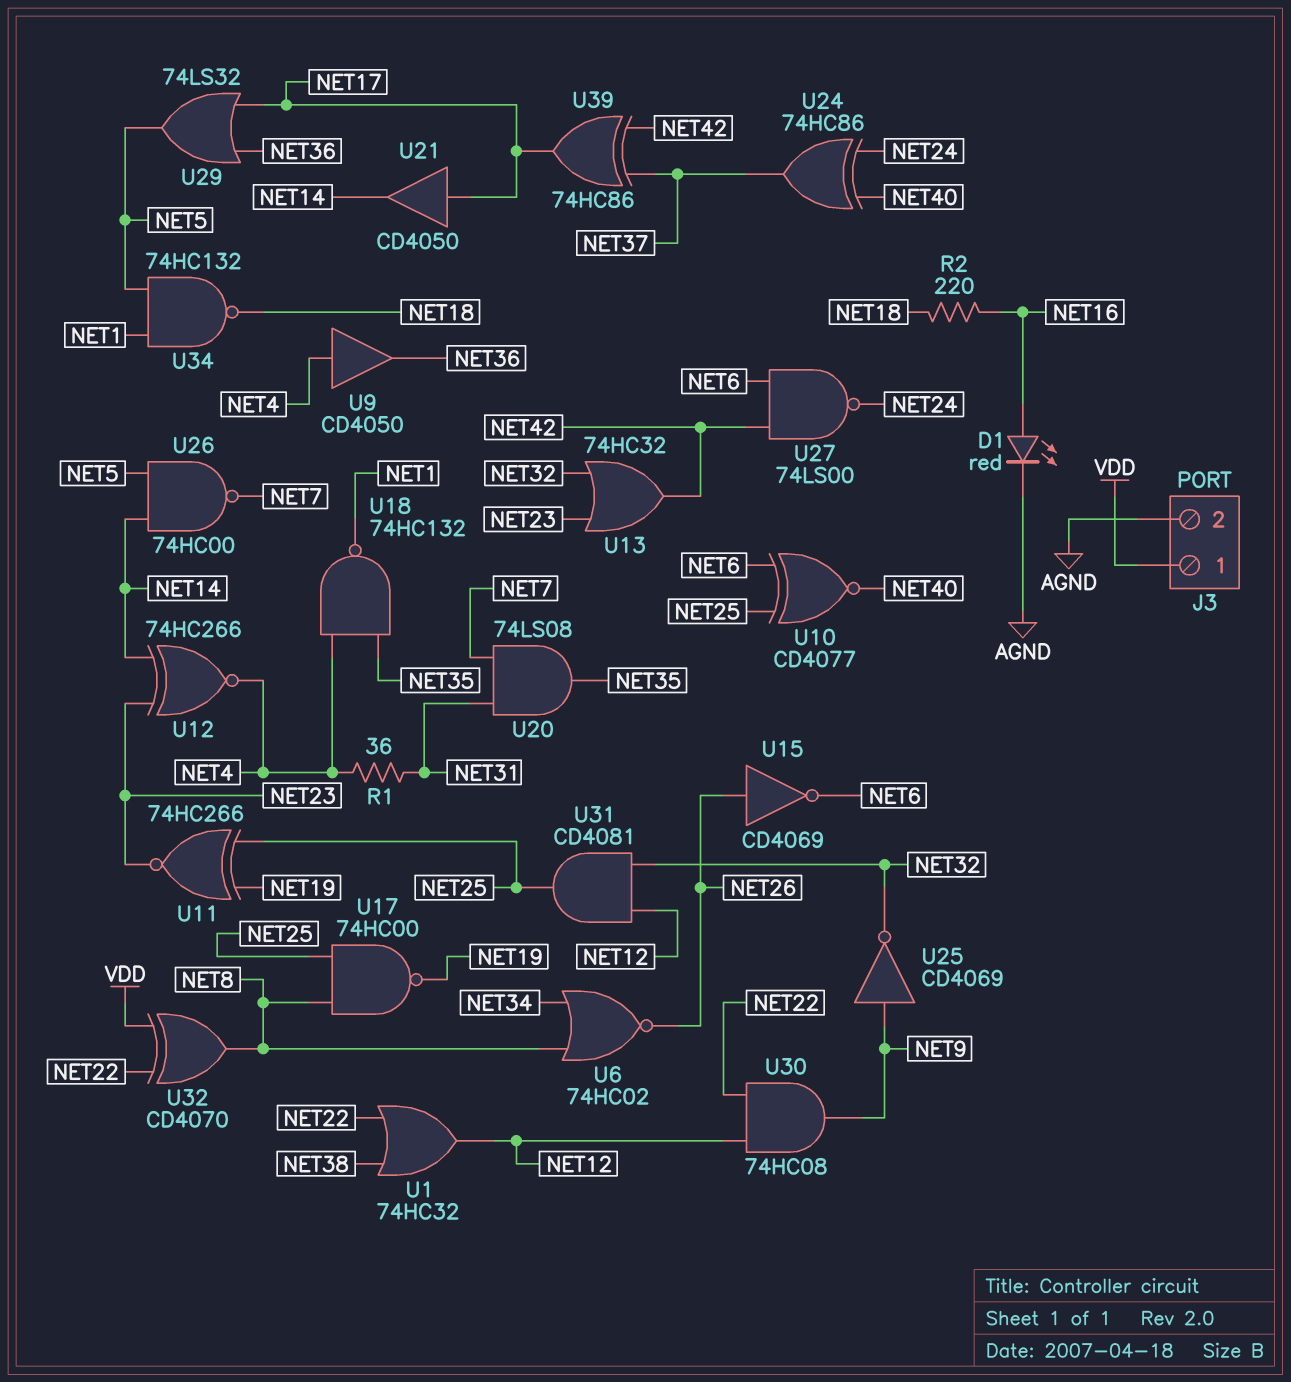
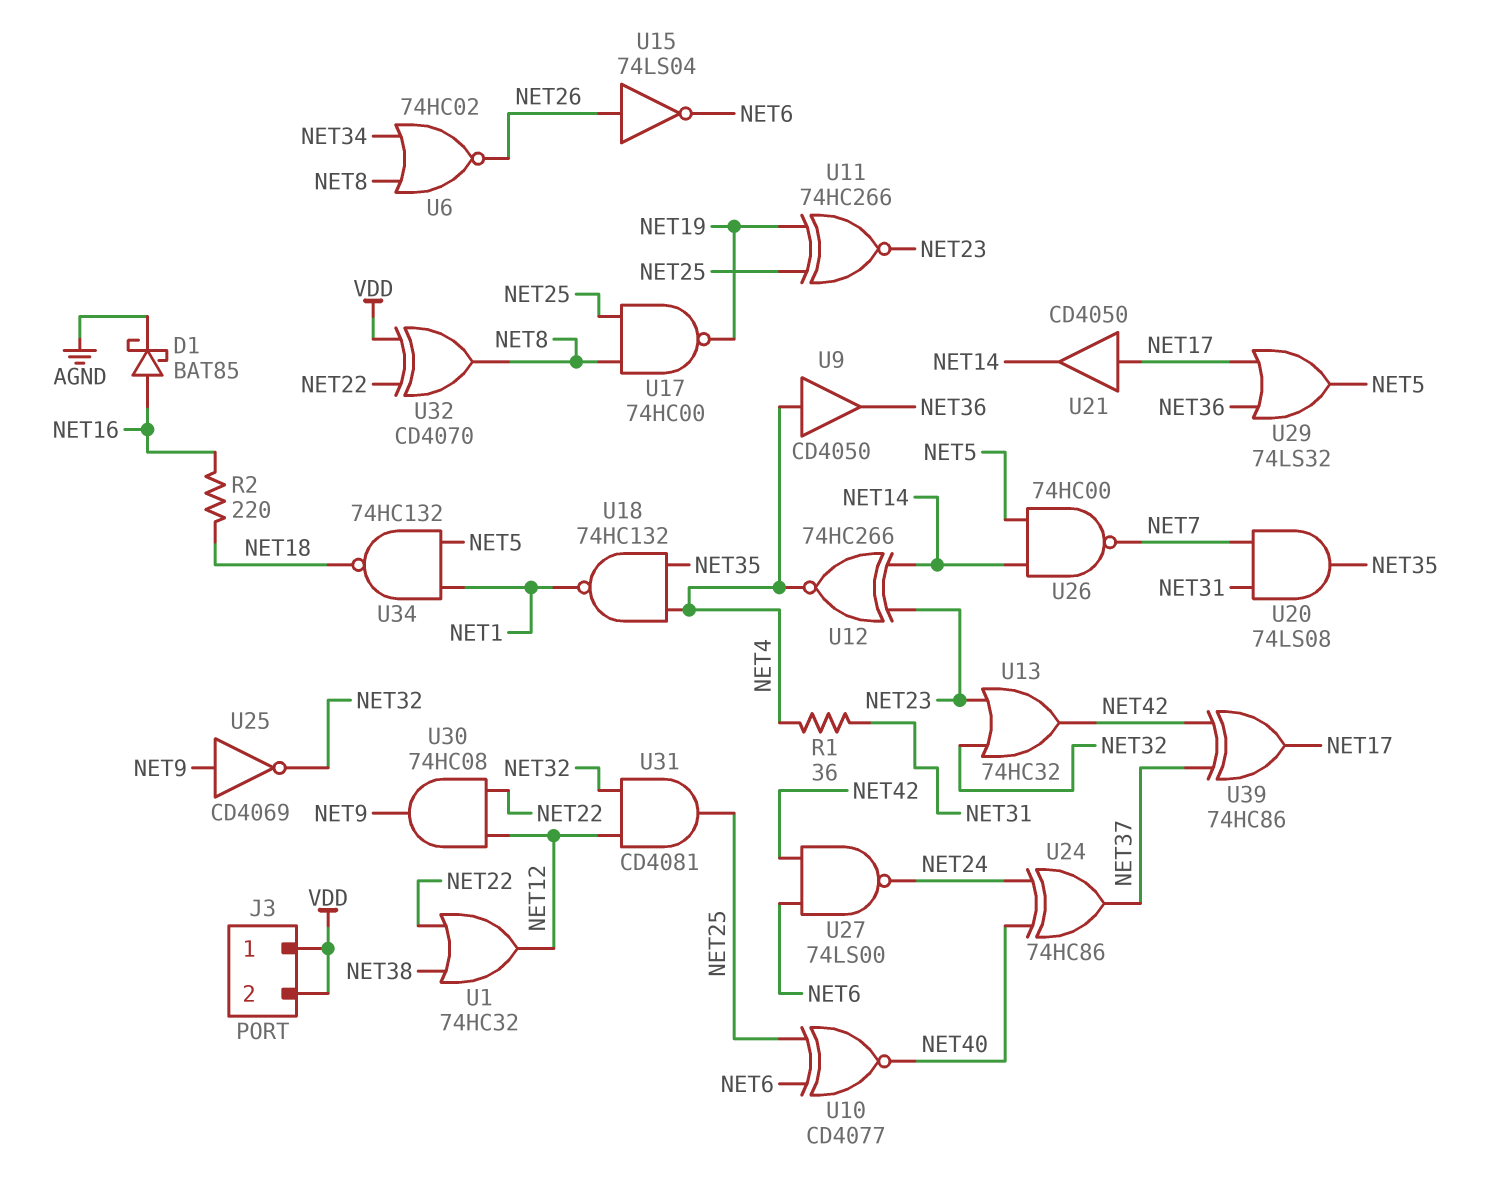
D1: LED red (A NET16, K AGND) -> schottky BAT85 (A NET16, K AGND)
J3 pin 2: AGND -> VDD
U15: NOT CD4069 (in NET26, out NET6) -> NOT 74LS04 (in NET26, out NET6)

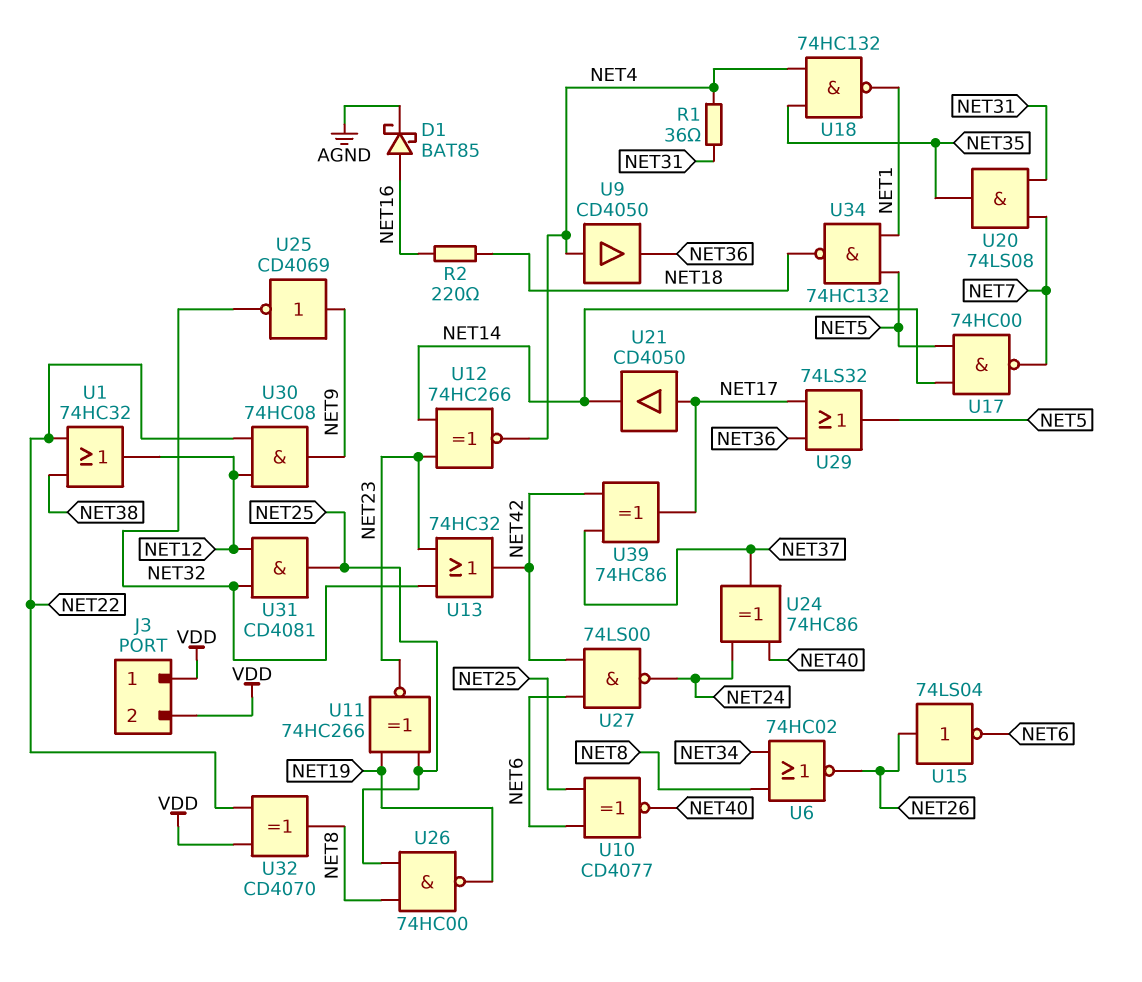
U17: NAND 74HC00 (in NET8, in NET25, out NET19) -> NAND 74HC00 (in NET5, in NET14, out NET7)
U26: NAND 74HC00 (in NET5, in NET14, out NET7) -> NAND 74HC00 (in NET8, in NET25, out NET19)

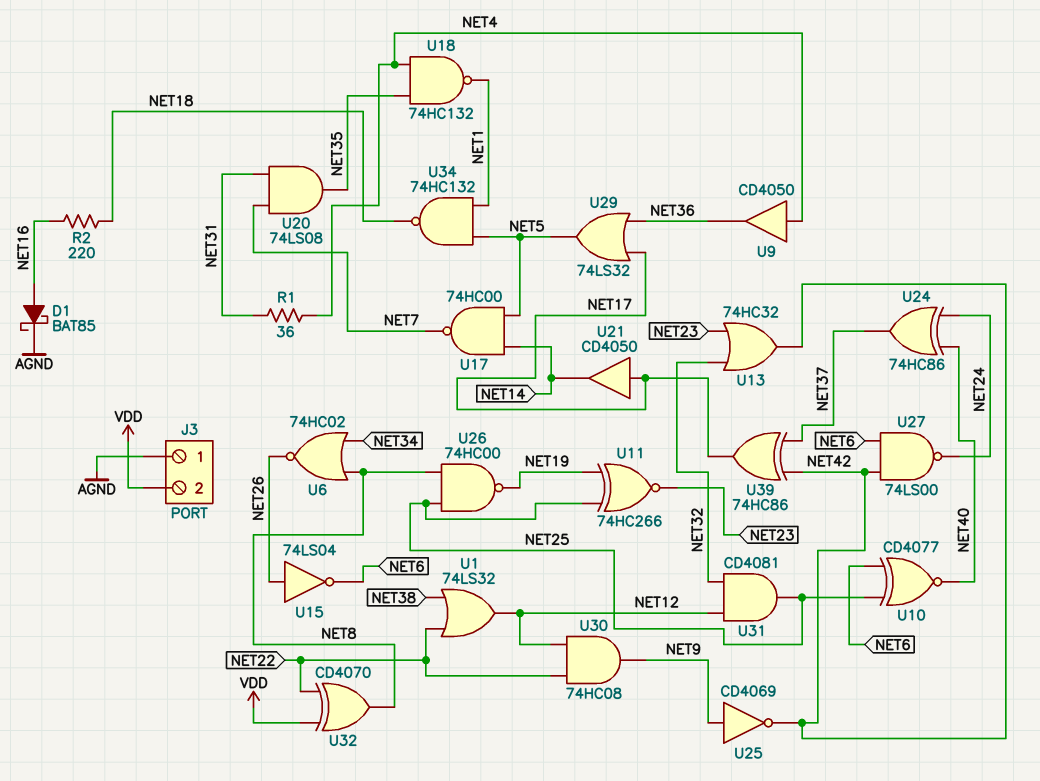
J3 pin 1: VDD -> AGND
U1: OR 74HC32 (in NET22, in NET38, out NET12) -> OR 74LS32 (in NET22, in NET38, out NET12)
U12: XNOR 74HC266 (in NET14, in NET23, out NET4) -> none
U25: NOT CD4069 (in NET9, out NET32) -> NOT CD4069 (in NET9, out NET42)

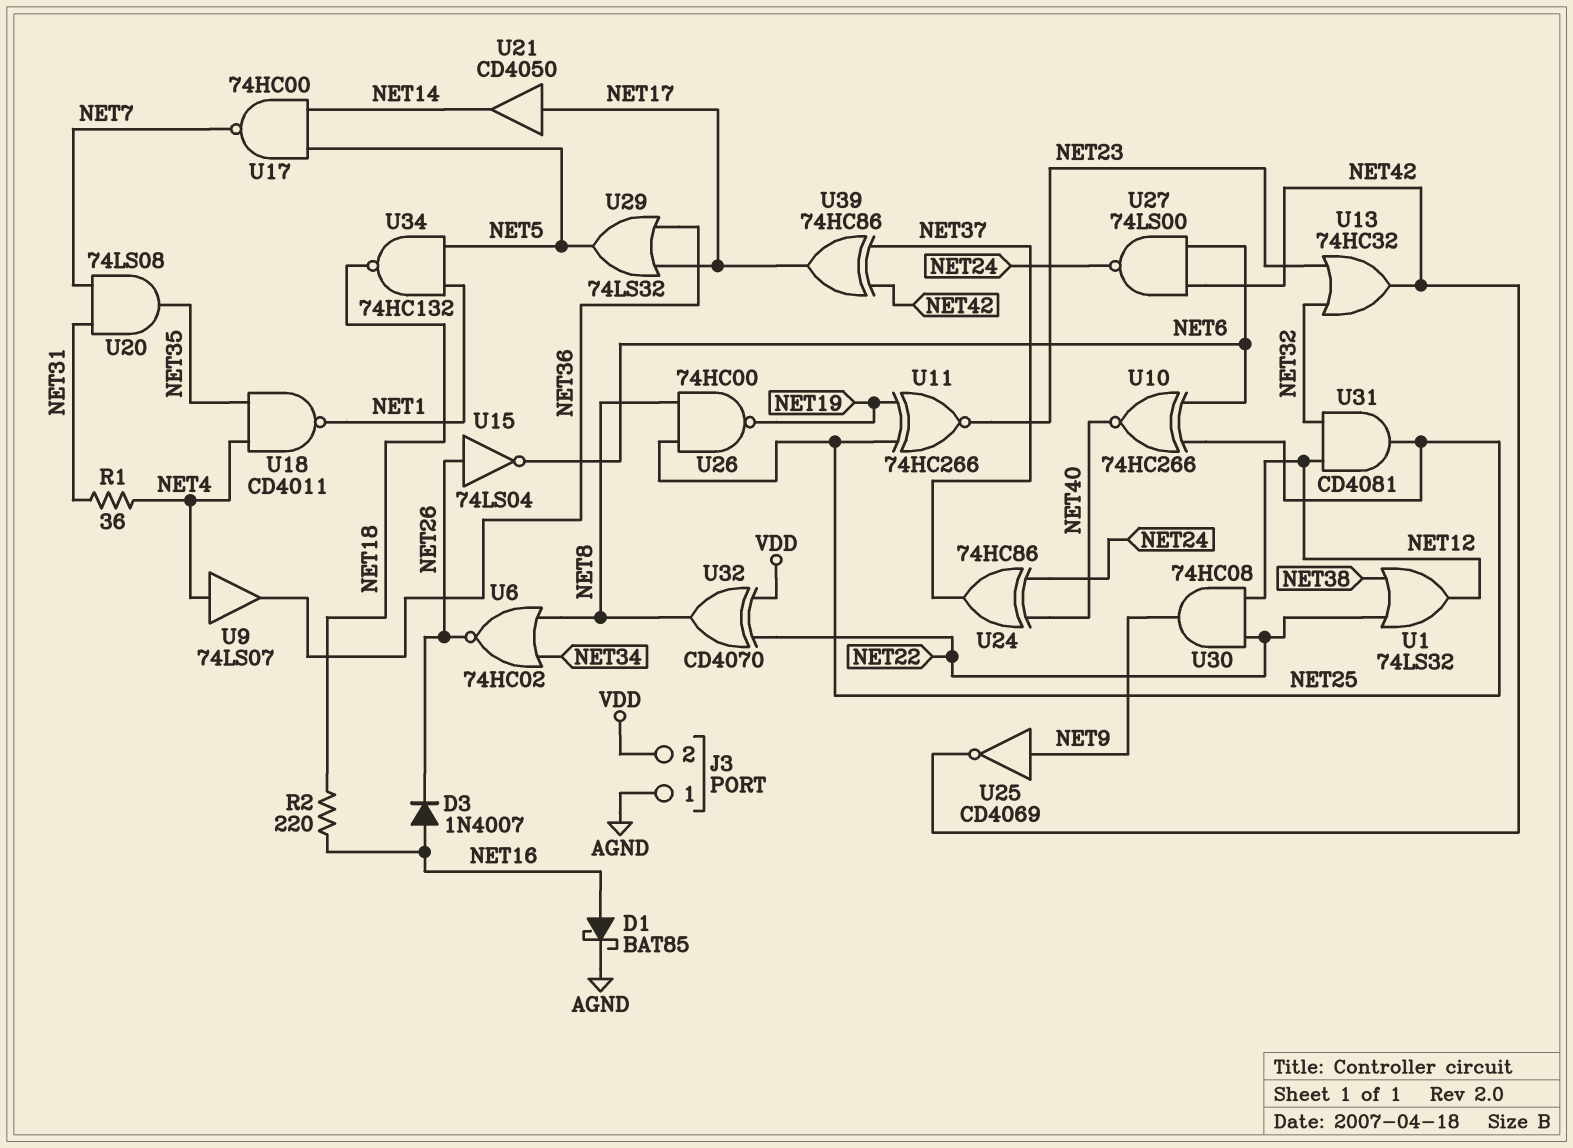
D3: none -> diode 1N4007 (A NET16, K NET26)
U9: buffer CD4050 (in NET4, out NET36) -> buffer 74LS07 (in NET4, out NET36)
U10: XNOR CD4077 (in NET6, in NET25, out NET40) -> XNOR 74HC266 (in NET6, in NET25, out NET40)
U18: NAND 74HC132 (in NET4, in NET35, out NET1) -> NAND CD4011 (in NET4, in NET35, out NET1)

